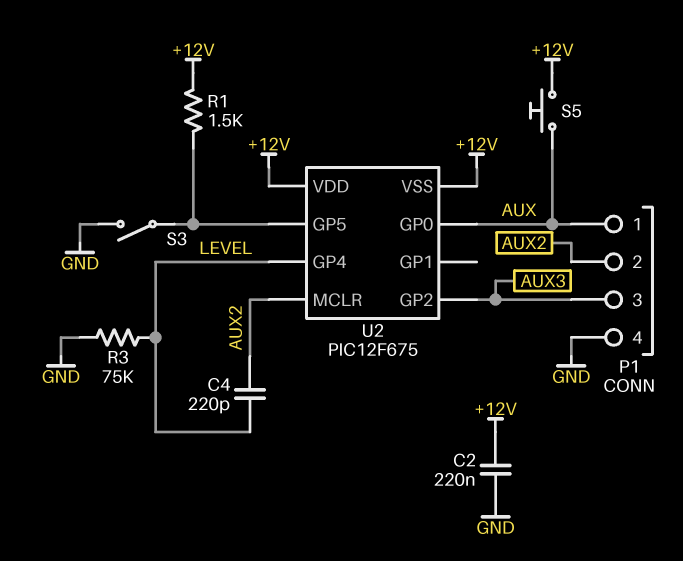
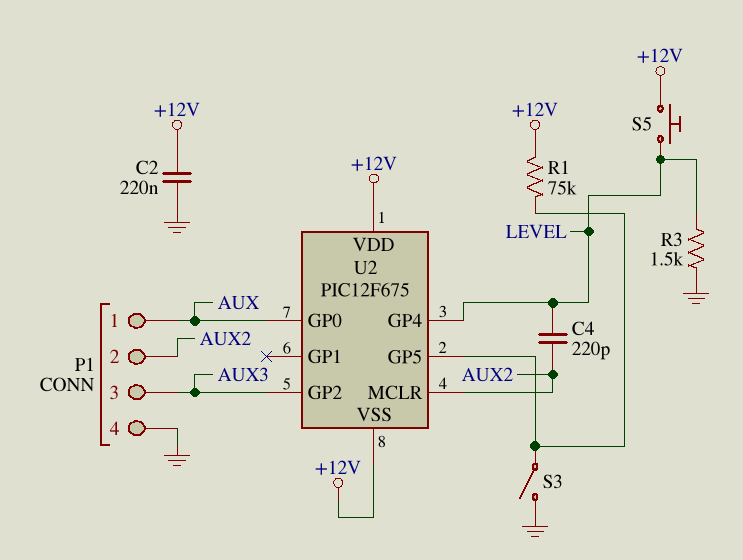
R1: 1.5k (+12V, U2/GP5) -> 75k (+12V, U2/GP5)
R3: 75k (GND, LEVEL) -> 1.5k (GND, LEVEL)
S5: button (+12V, AUX) -> button (+12V, LEVEL)

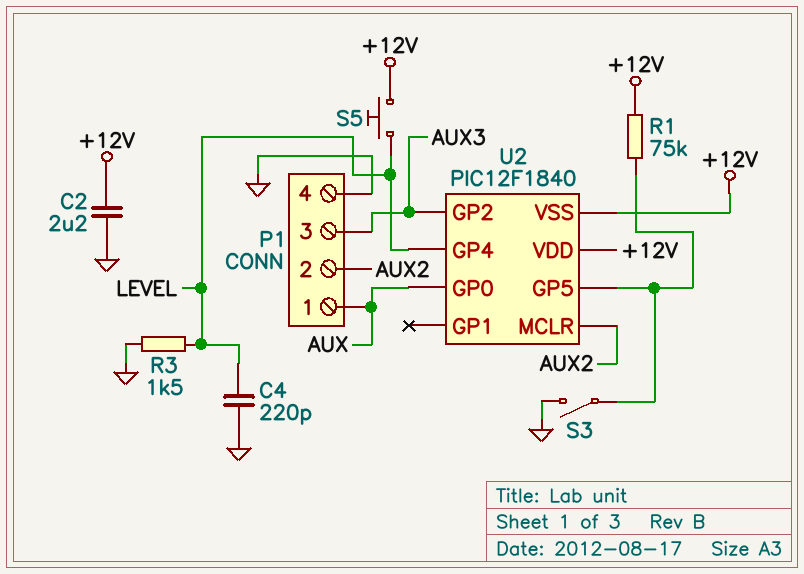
C2: 220nF (+12V, GND) -> 2.2uF (+12V, GND)
C4: 220pF (AUX2, LEVEL) -> 220pF (GND, LEVEL)
U2: PIC12F675 -> PIC12F1840

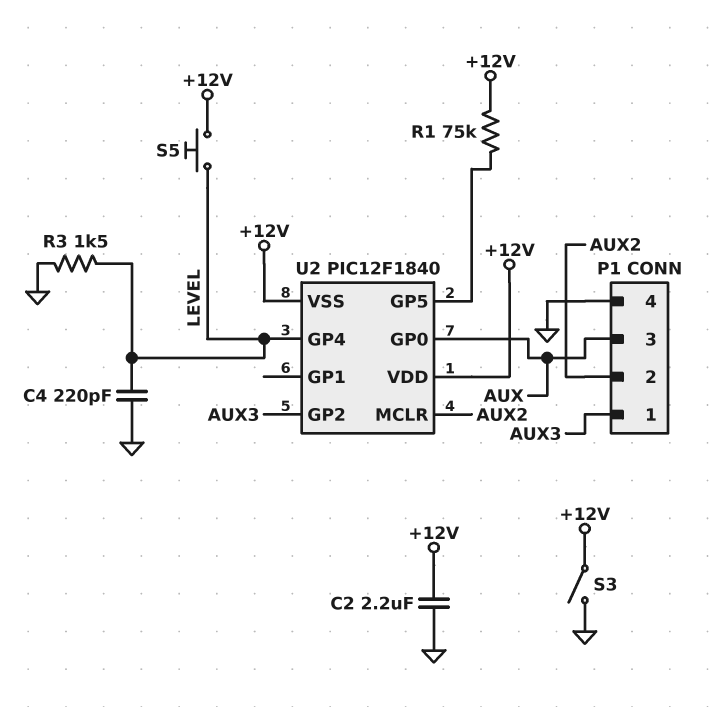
P1 pin 1: AUX -> AUX3
P1 pin 3: AUX3 -> AUX
S3: switch (GND, U2/GP5) -> switch (+12V, GND)

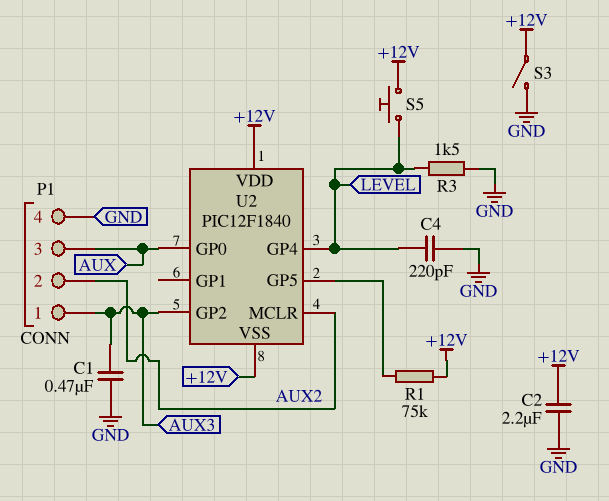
C1: none -> 470nF (AUX3, GND)

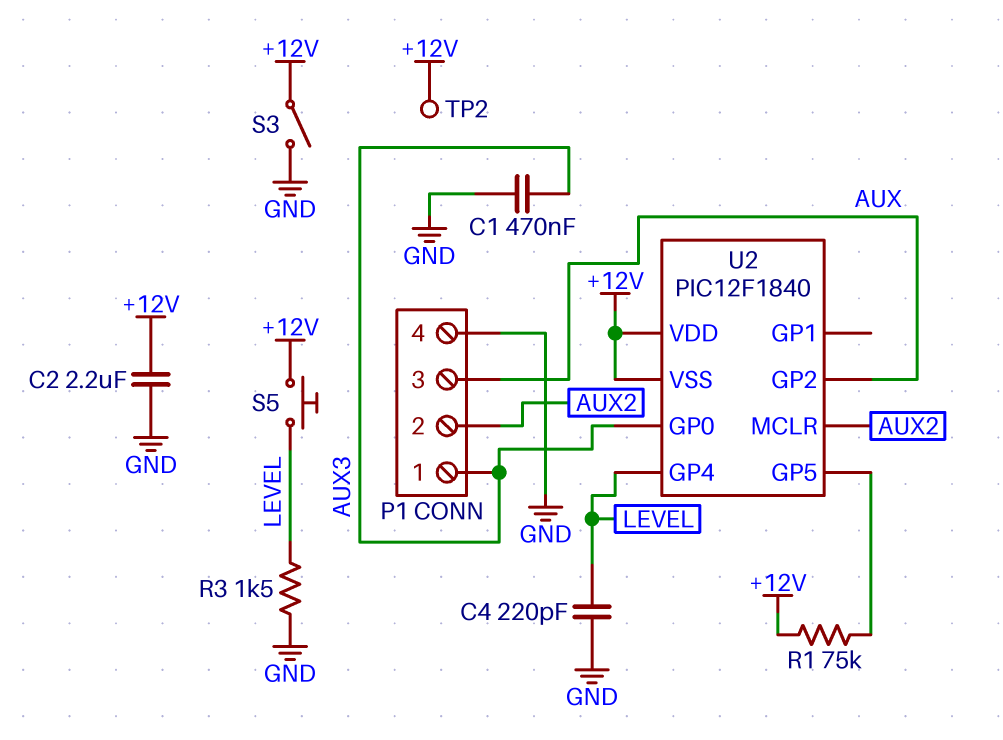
TP2: none -> test point (+12V)
U2 pin GP0: AUX -> AUX3
U2 pin GP2: AUX3 -> AUX

